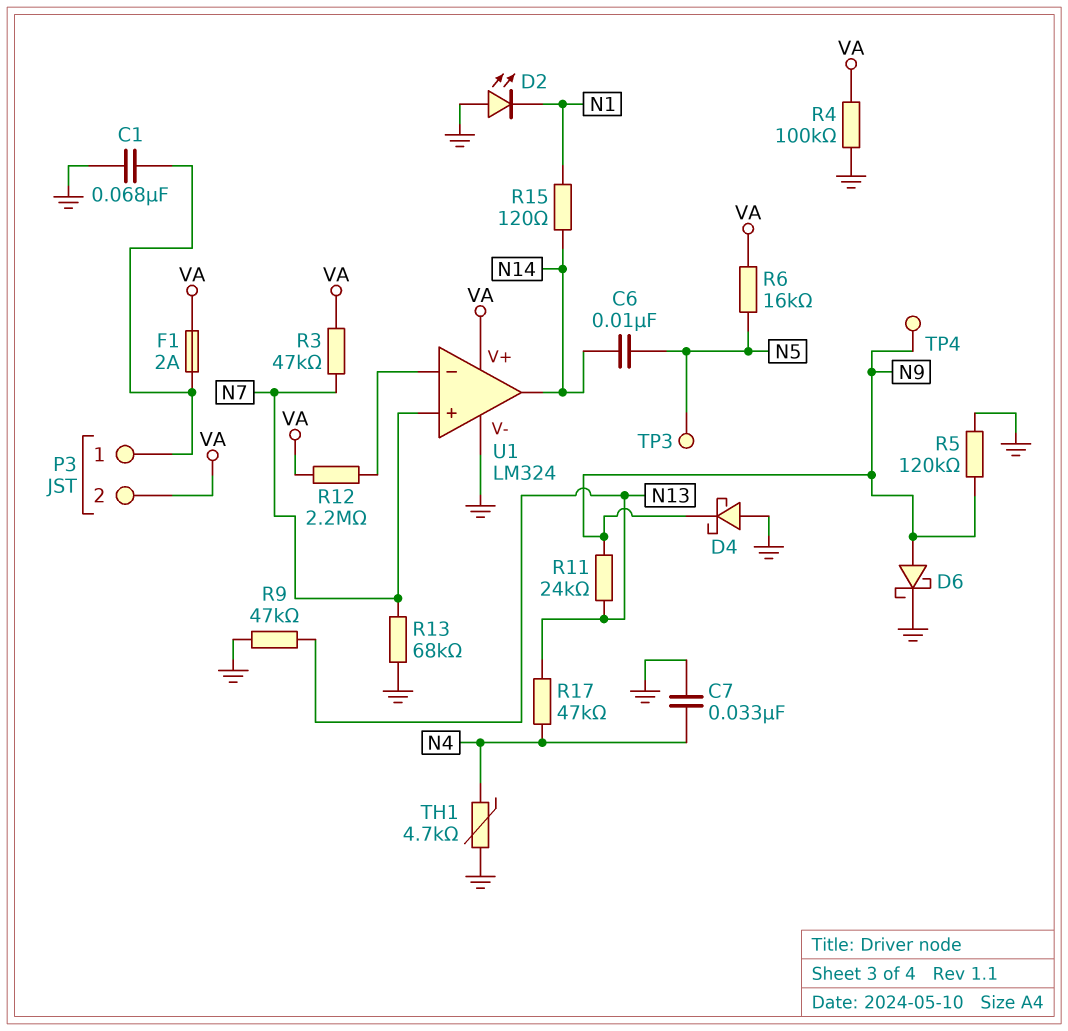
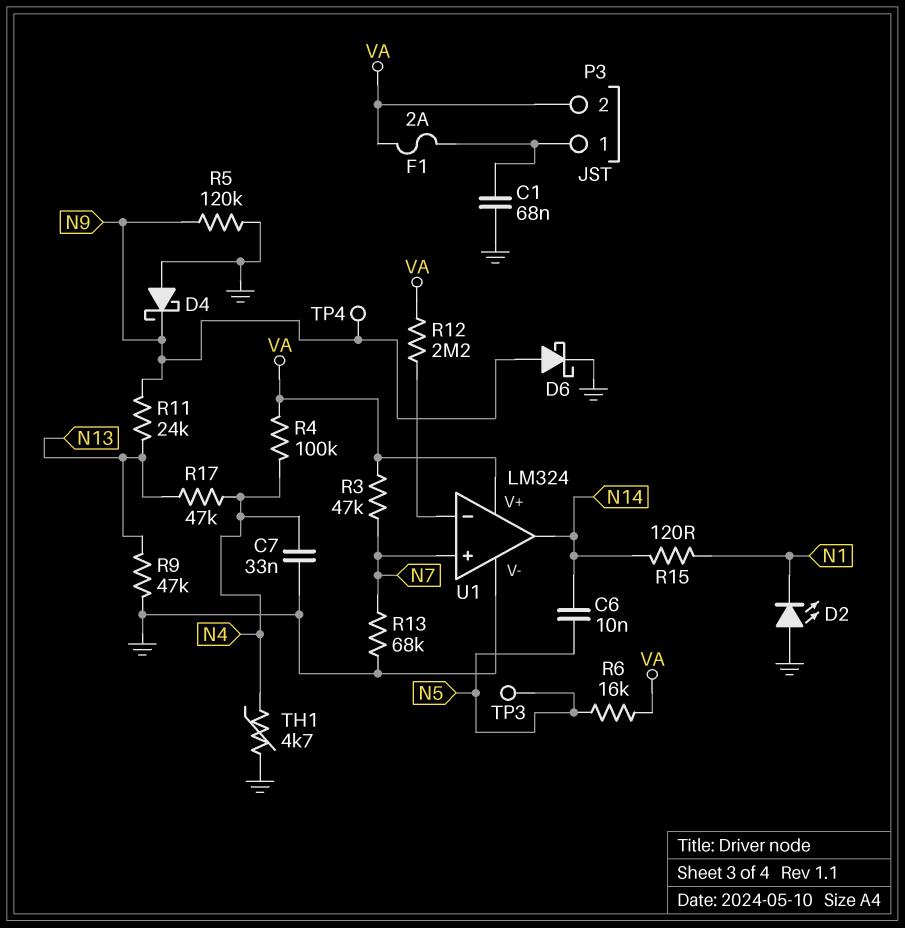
R4: 100k (GND, VA) -> 100k (N4, VA)

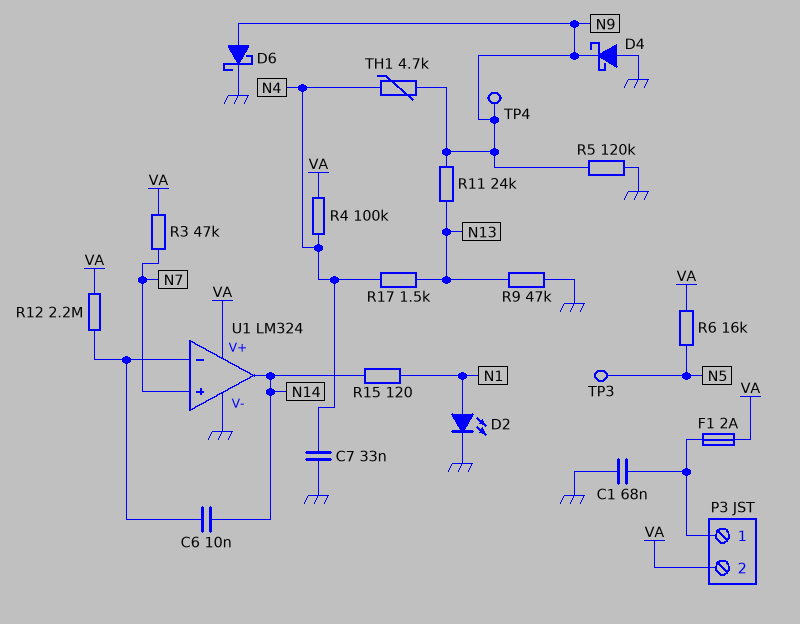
C6: 10nF (N5, N14) -> 10nF (N14, U1/in-)
D2: LED (A GND, K N1) -> LED (A N1, K GND)
R13: 68k (GND, N7) -> none
R17: 47k (N4, N13) -> 1.5k (N4, N13)
TH1: 4.7k (GND, N4) -> 4.7k (N4, N9)

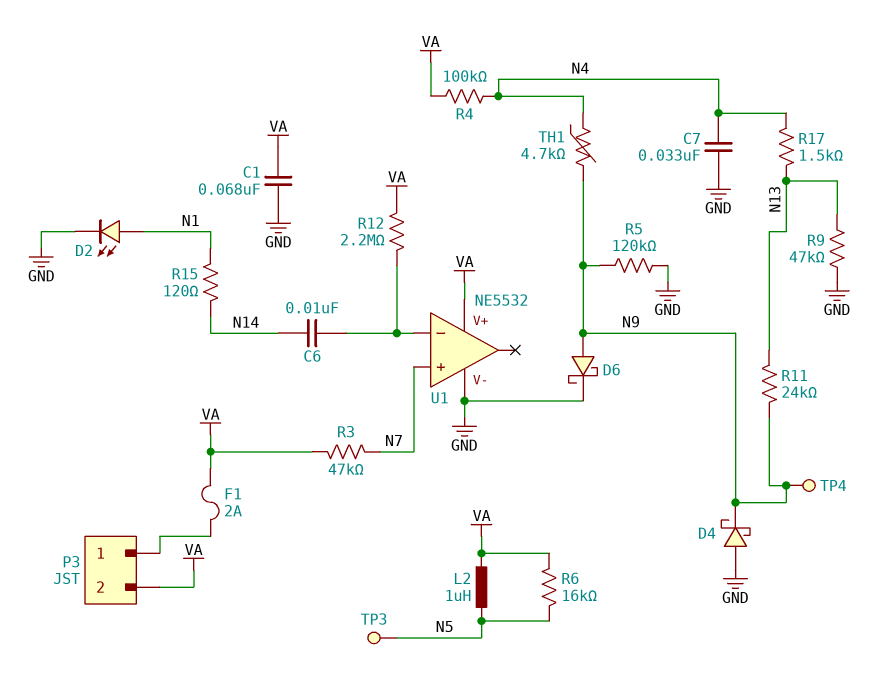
C1: 68nF (GND, P3/1) -> 68nF (GND, VA)
L2: none -> 1uH (N5, VA)
U1: LM324 -> NE5532
U1 pin out: N14 -> none

